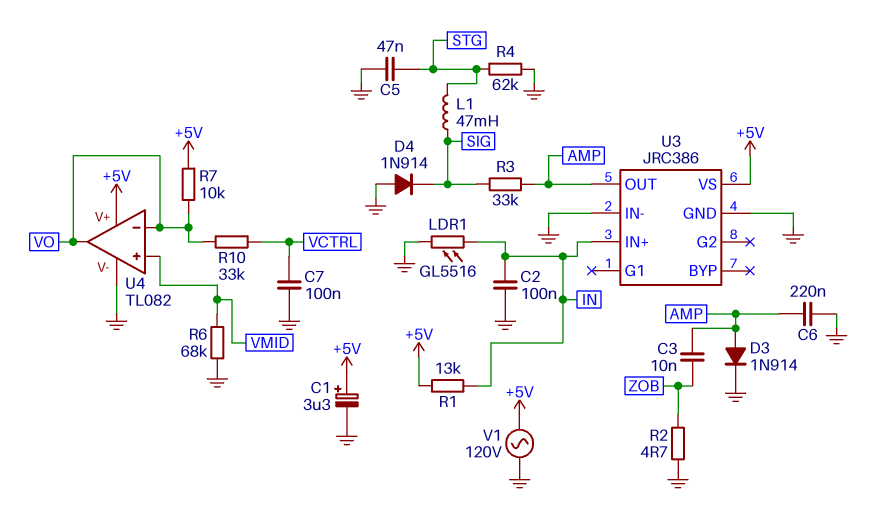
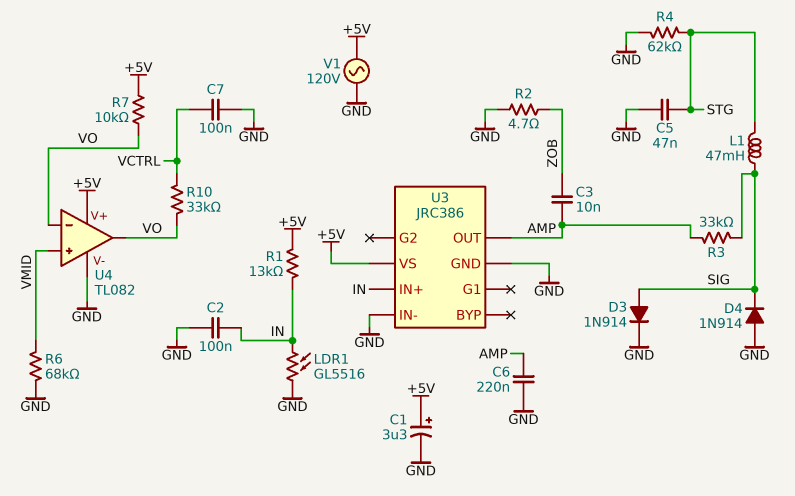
D3: diode 1N914 (A AMP, K GND) -> diode 1N914 (A SIG, K GND)

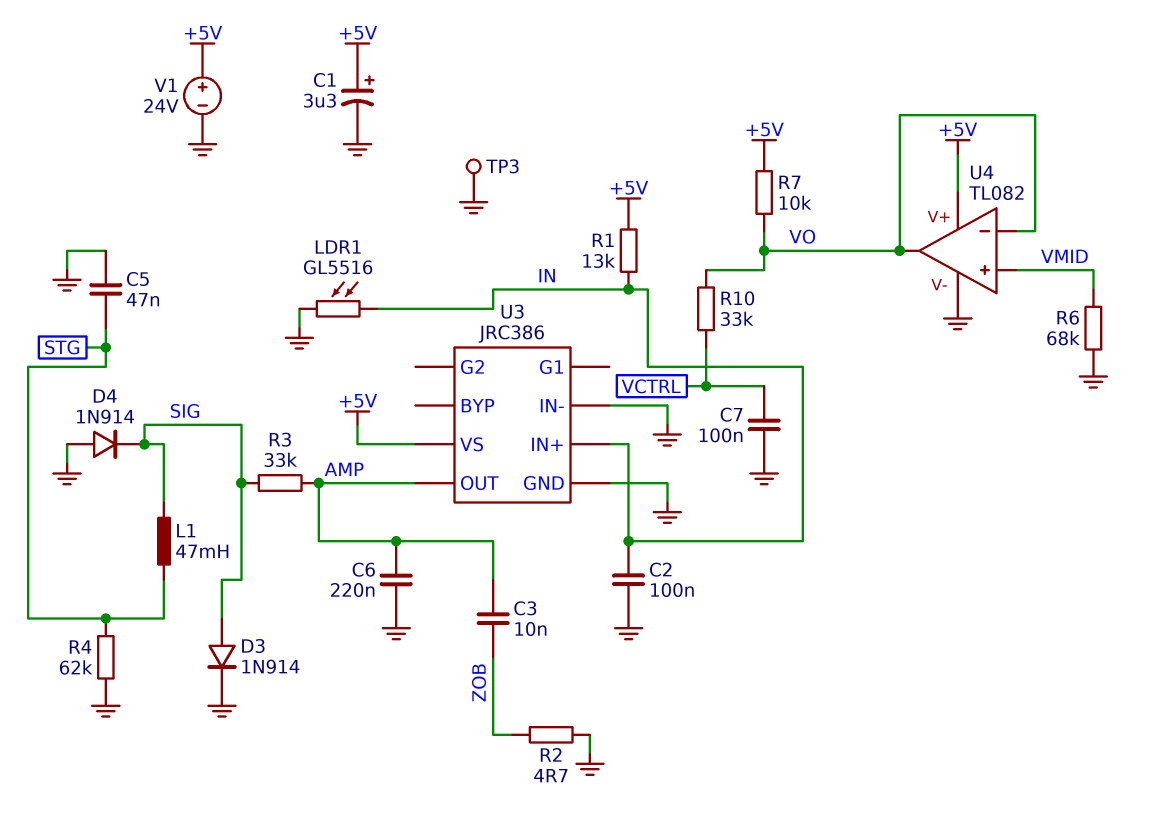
TP3: none -> test point (GND)
V1: AC 120V (+5V, GND) -> 24V (plus +5V, minus GND)

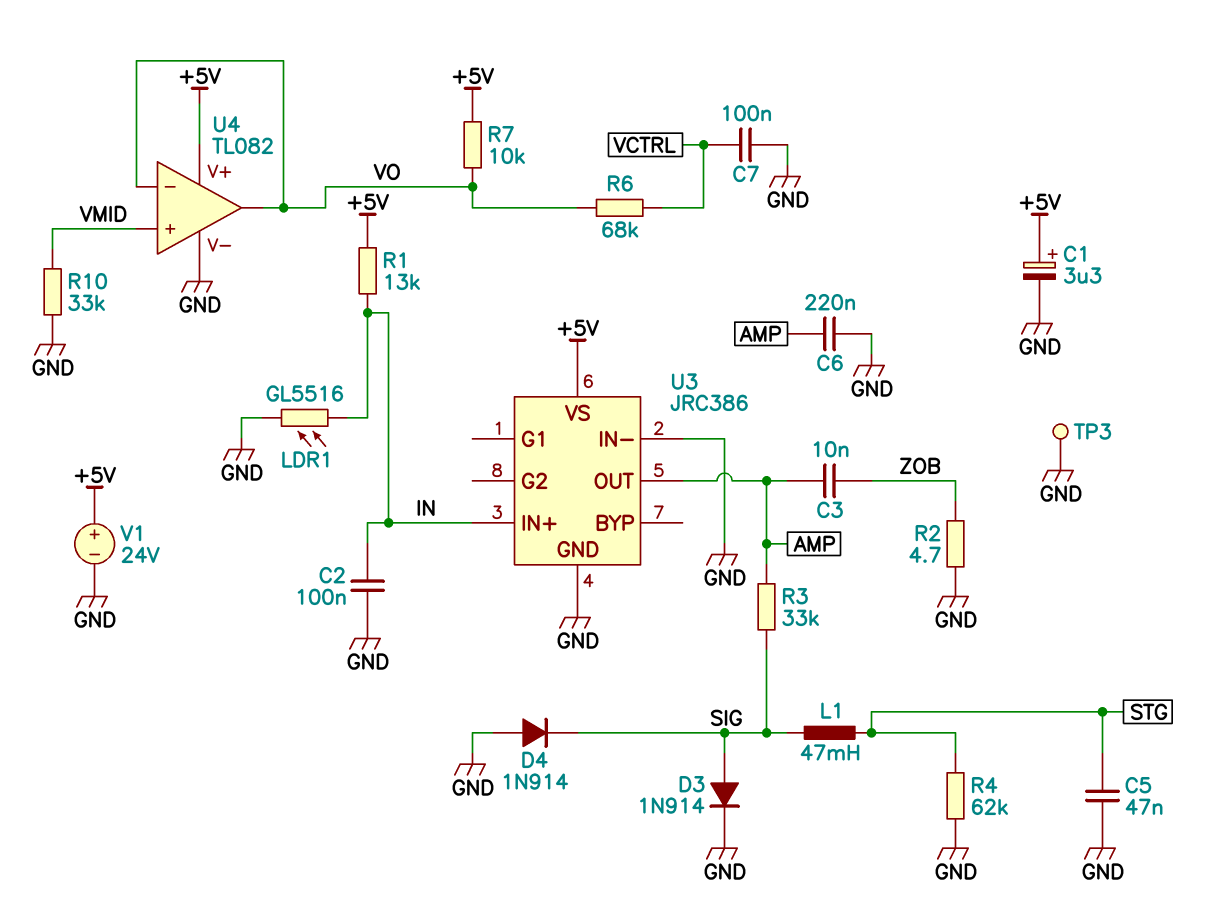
R6: 68k (GND, VMID) -> 68k (VCTRL, VO)
R10: 33k (VCTRL, VO) -> 33k (GND, VMID)

